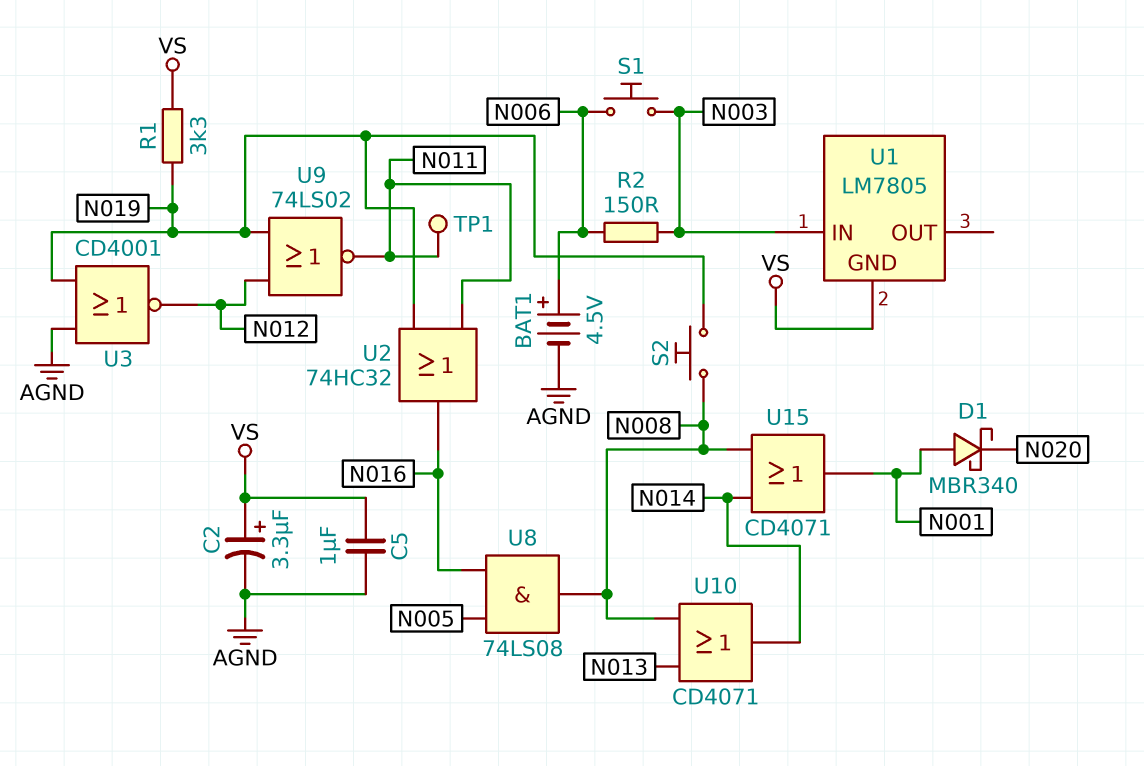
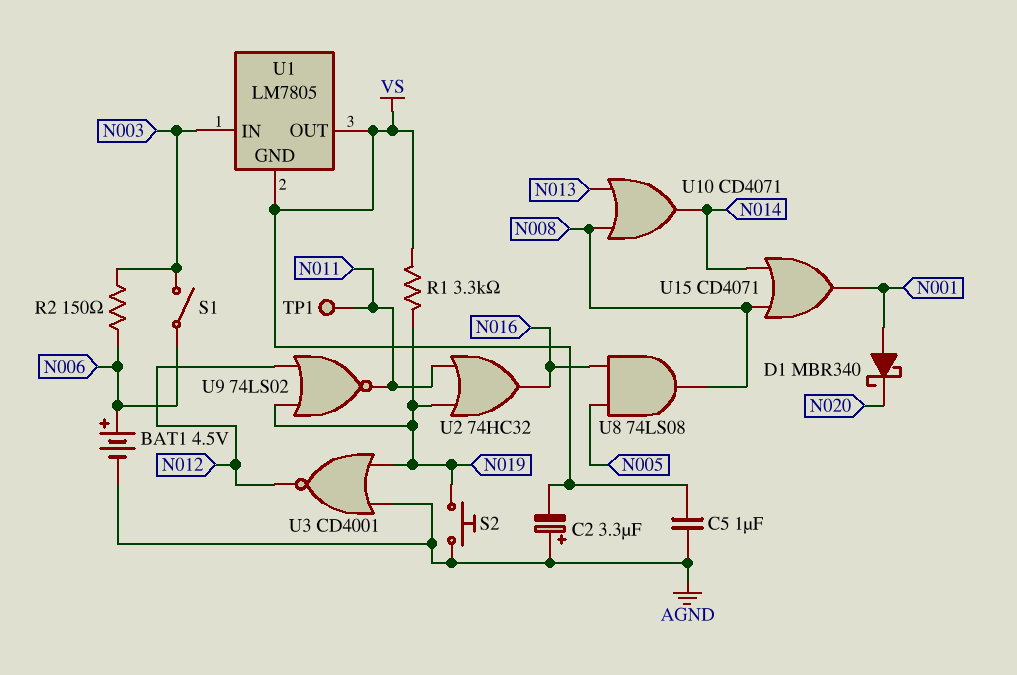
C2: 3.3uF (plus VS, minus AGND) -> 3.3uF (plus AGND, minus VS)
S1: button (N003, N006) -> switch (N003, N006)
S2: button (N008, N019) -> button (AGND, N019)
U1 pin OUT: none -> VS

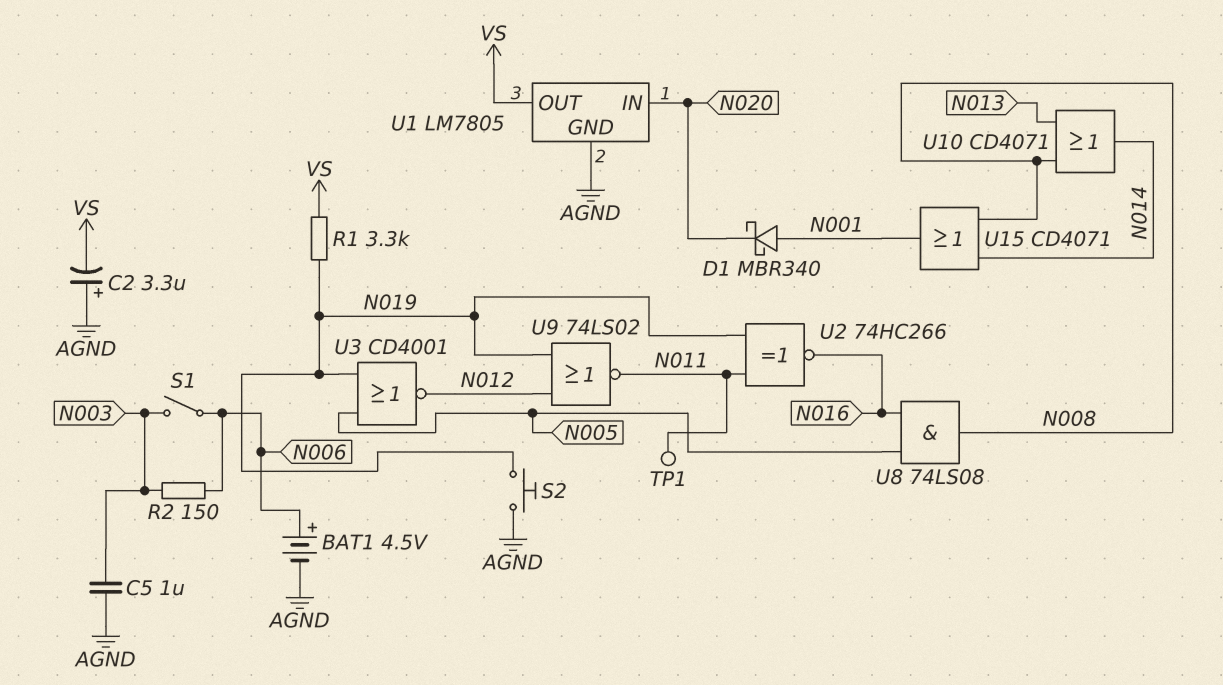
C5: 1uF (AGND, VS) -> 1uF (AGND, N003)
U1 pin GND: VS -> AGND
U1 pin IN: N003 -> N020
U2: OR 74HC32 (in N011, in N019, out N016) -> XNOR 74HC266 (in N011, in N019, out N016)
U3: NOR CD4001 (in AGND, in N019, out N012) -> NOR CD4001 (in N005, in N019, out N012)

